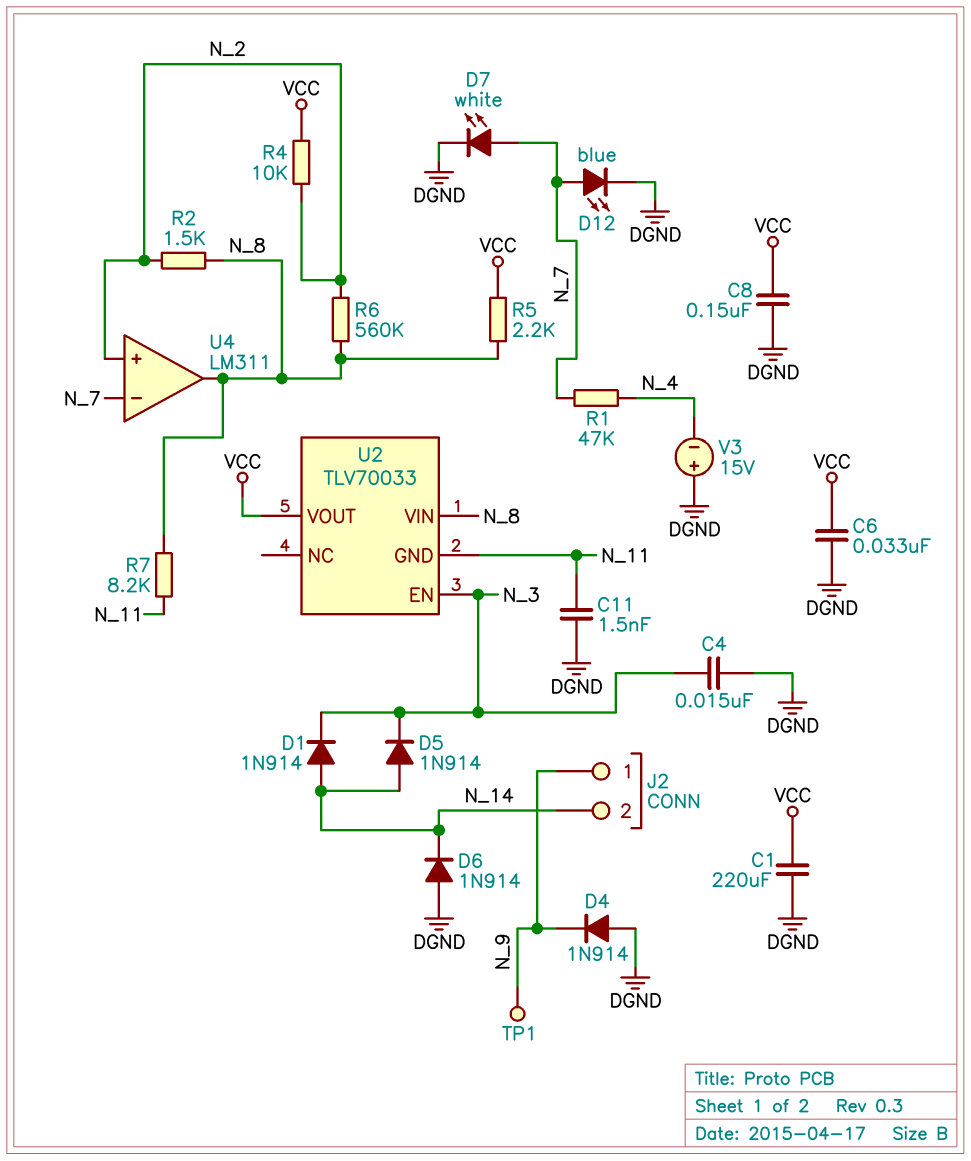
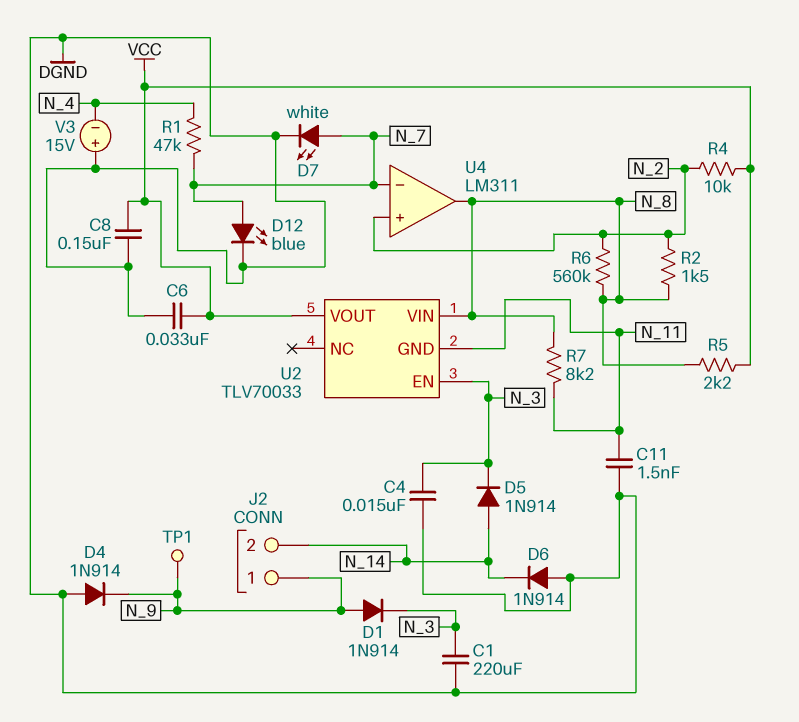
C1: 220uF (DGND, VCC) -> 220uF (DGND, N_3)
D1: diode 1N914 (A N_14, K N_3) -> diode 1N914 (A N_9, K N_3)

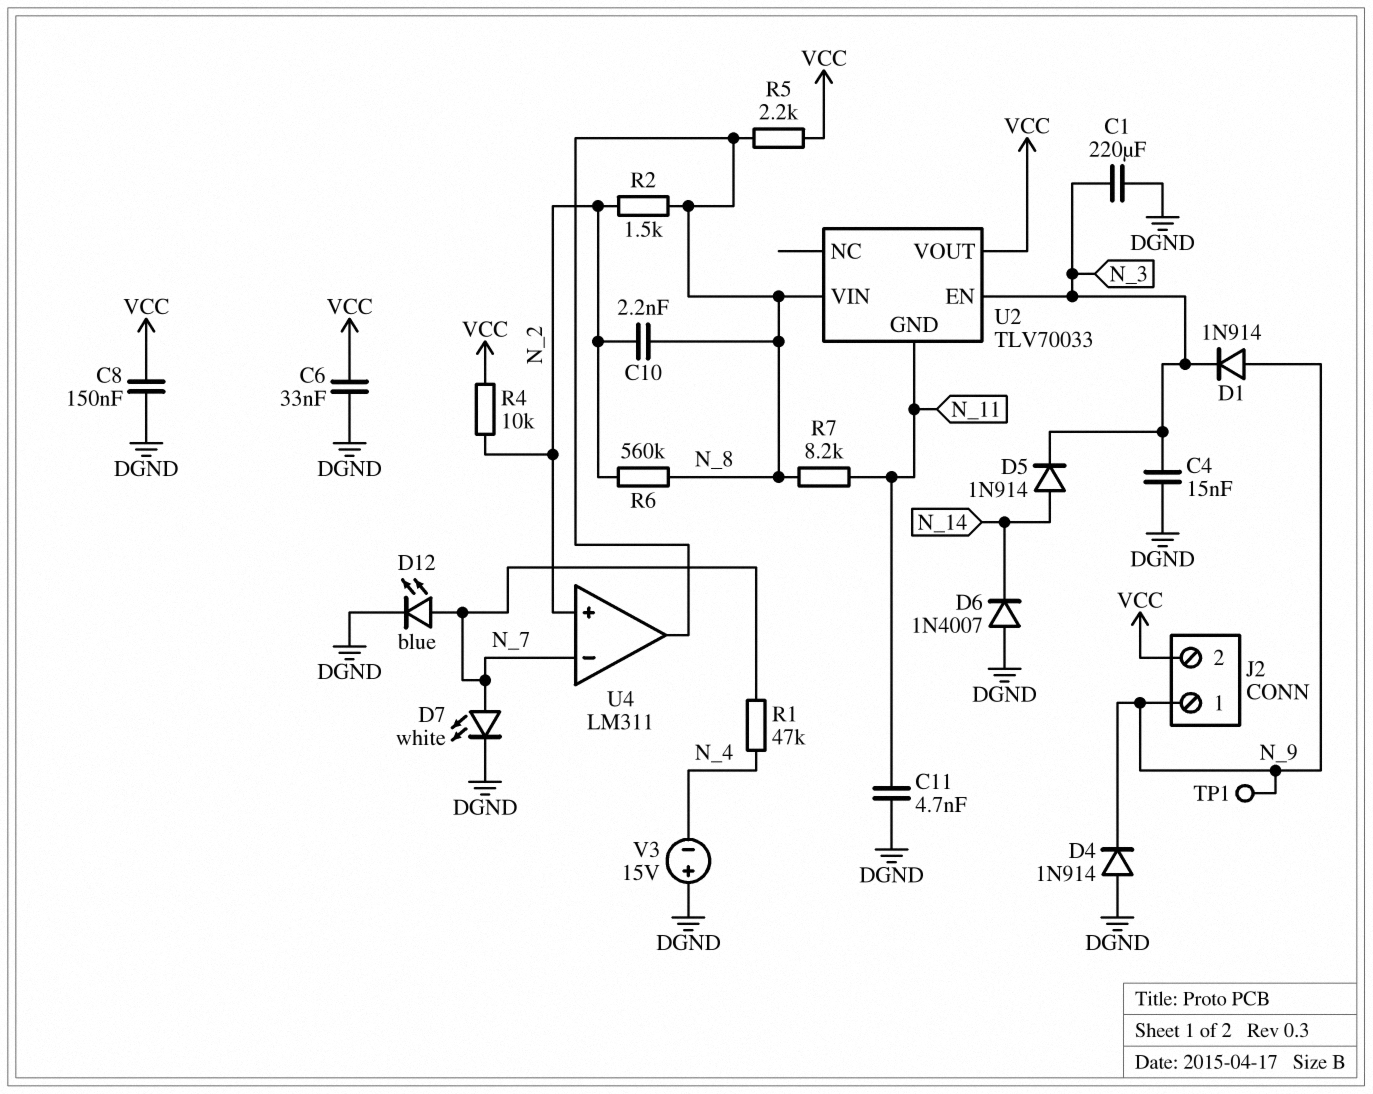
C10: none -> 2.2nF (N_2, N_8)
C11: 1.5nF (DGND, N_11) -> 4.7nF (DGND, N_11)
D6: diode 1N914 (A DGND, K N_14) -> diode 1N4007 (A DGND, K N_14)
J2 pin 2: N_14 -> VCC

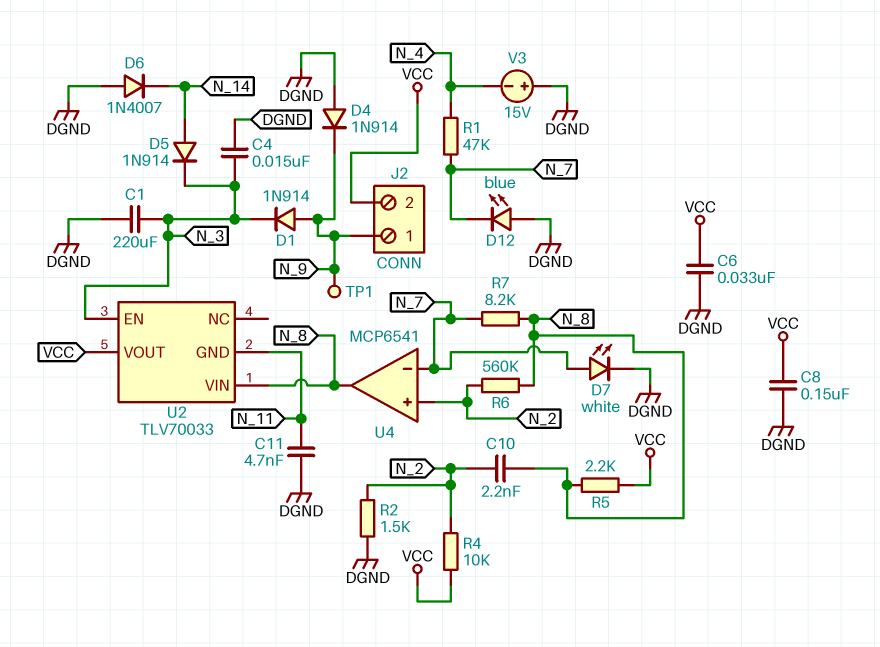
D12: LED blue (A N_7, K DGND) -> LED blue (A DGND, K N_7)
R2: 1.5k (N_2, N_8) -> 1.5k (DGND, N_2)
R7: 8.2k (N_8, N_11) -> 8.2k (N_7, N_8)
U4: LM311 -> MCP6541

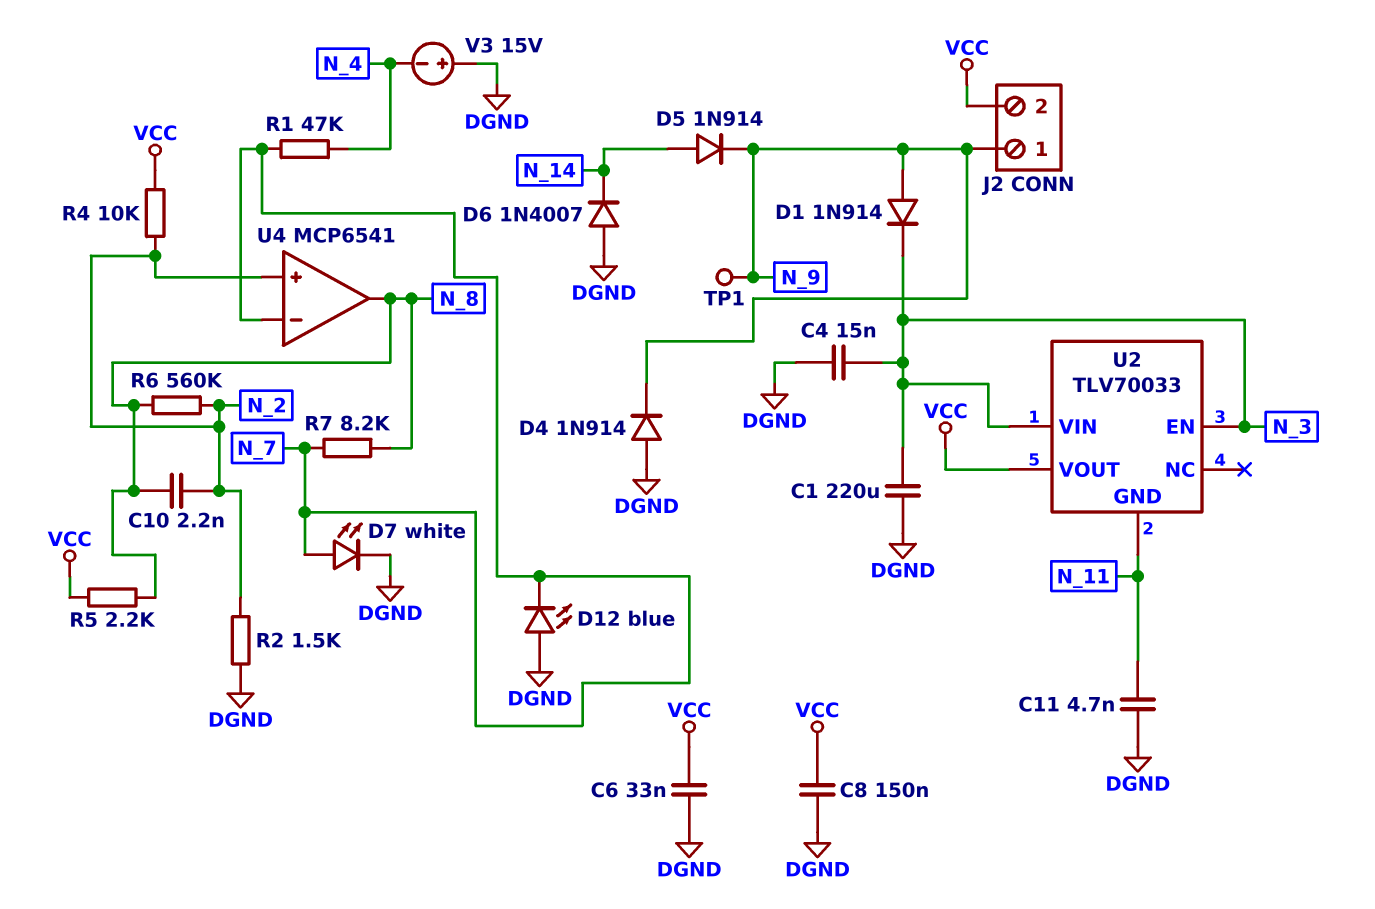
D5: diode 1N914 (A N_14, K N_3) -> diode 1N914 (A N_14, K N_9)
U2 pin VIN: N_8 -> N_3

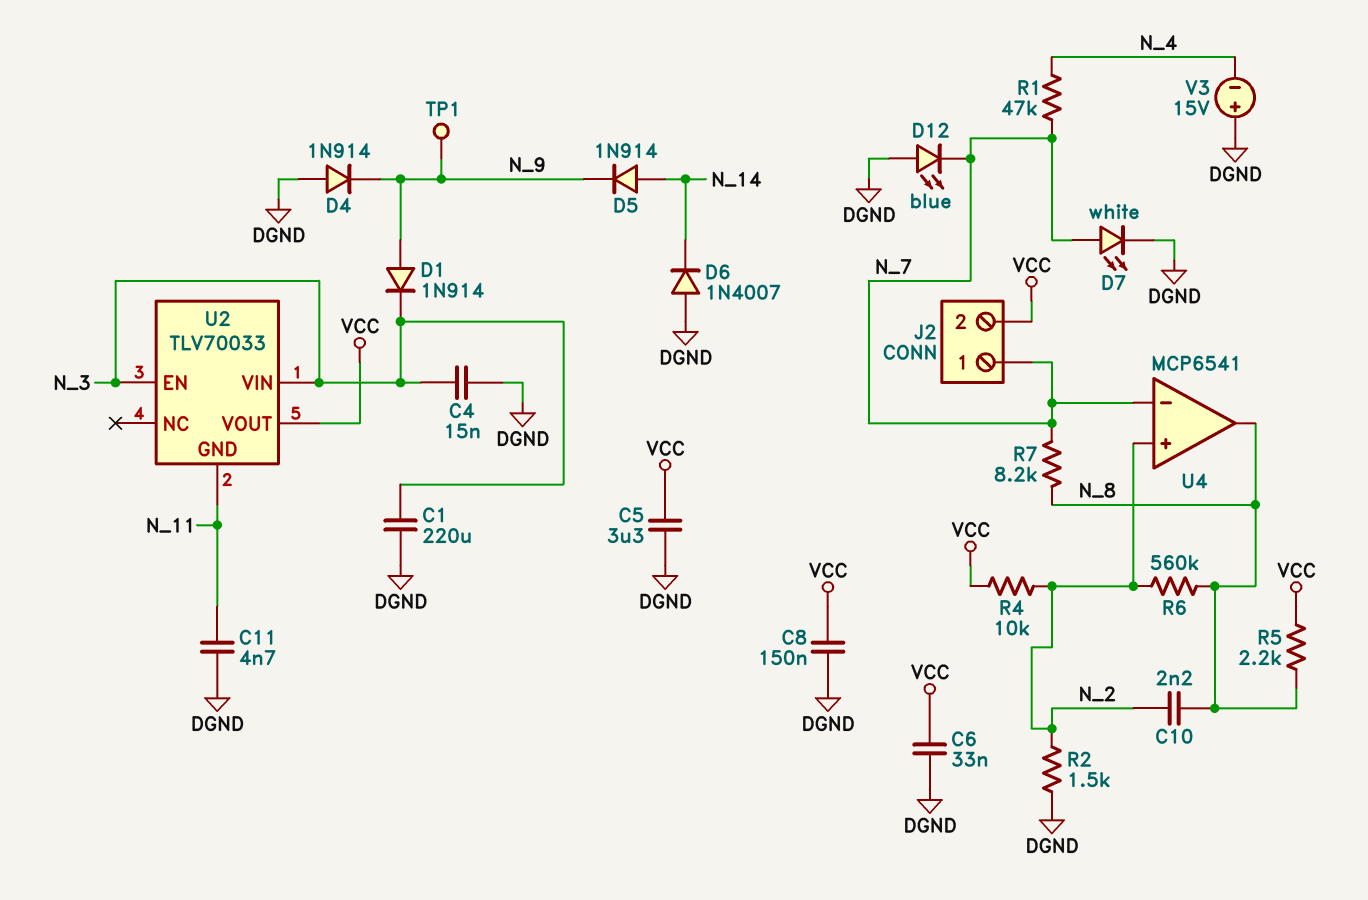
C5: none -> 3.3uF (DGND, VCC)
J2 pin 1: N_9 -> N_7

